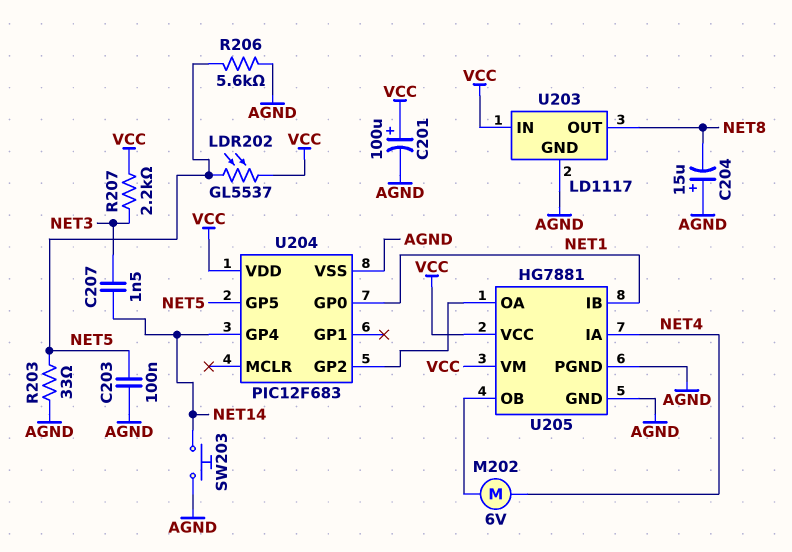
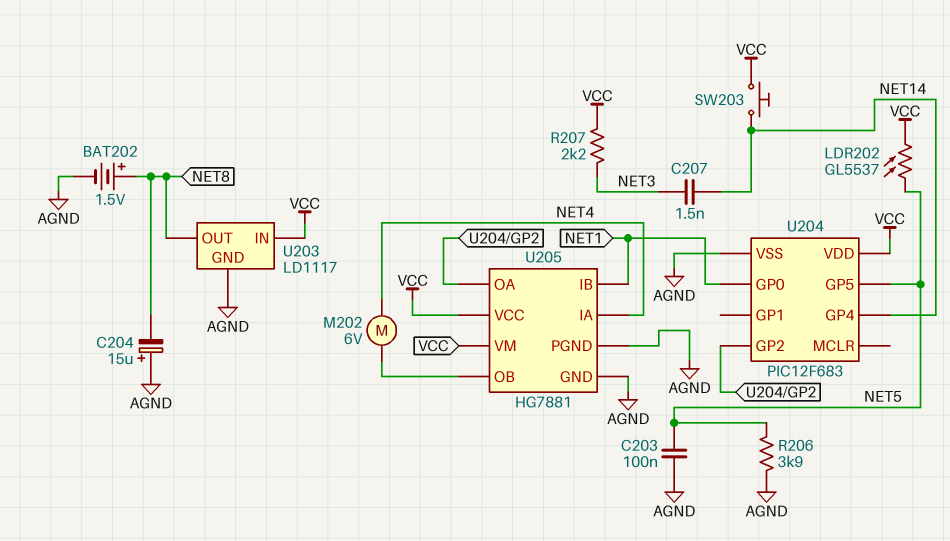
BAT202: none -> 1.5V (plus NET8, minus AGND)
C201: 100uF (plus VCC, minus AGND) -> none
R203: 33 (AGND, NET5) -> none
R206: 5.6k (AGND, NET5) -> 3.9k (AGND, NET5)
SW203: button (AGND, NET14) -> button (NET14, VCC)

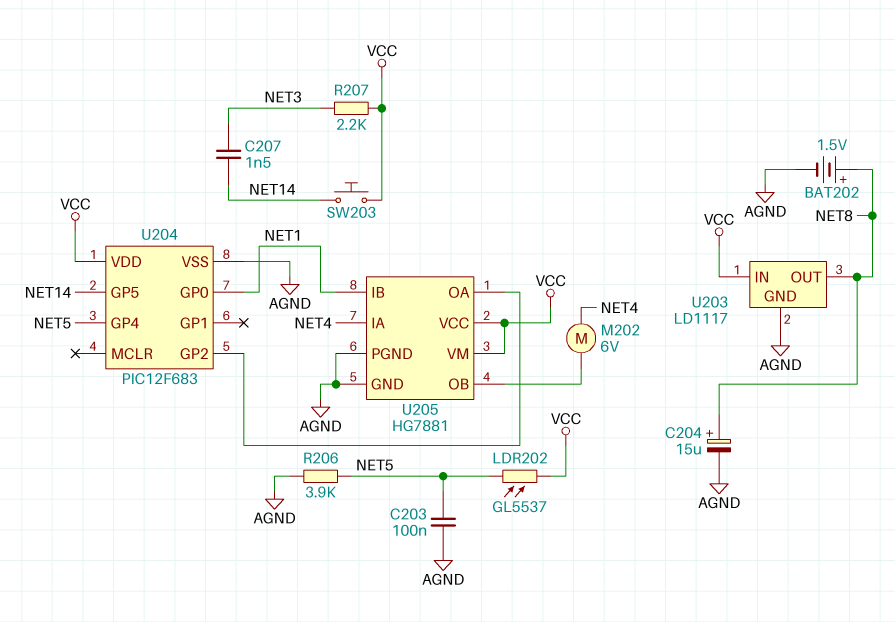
C204: 15uF (plus AGND, minus NET8) -> 15uF (plus NET8, minus AGND)
U204 pin GP4: NET14 -> NET5
U204 pin GP5: NET5 -> NET14

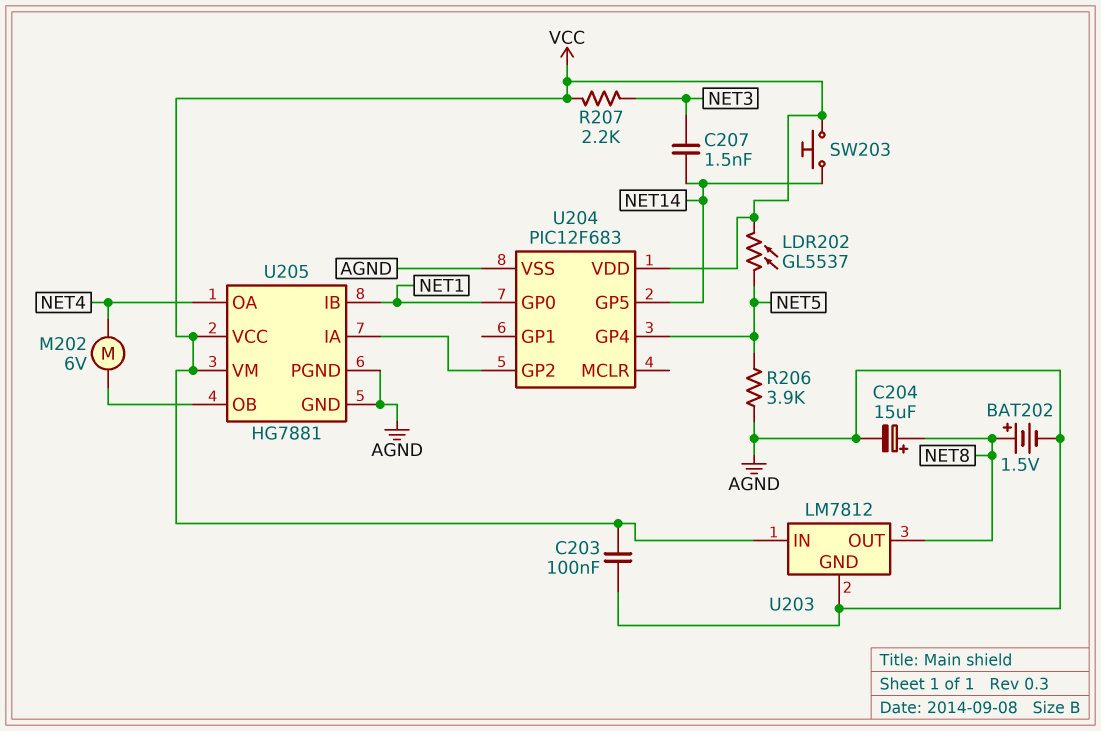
C203: 100nF (AGND, NET5) -> 100nF (AGND, VCC)
U203: LD1117 -> LM7812
U205 pin IA: NET4 -> U204/GP2
U205 pin OA: U204/GP2 -> NET4

